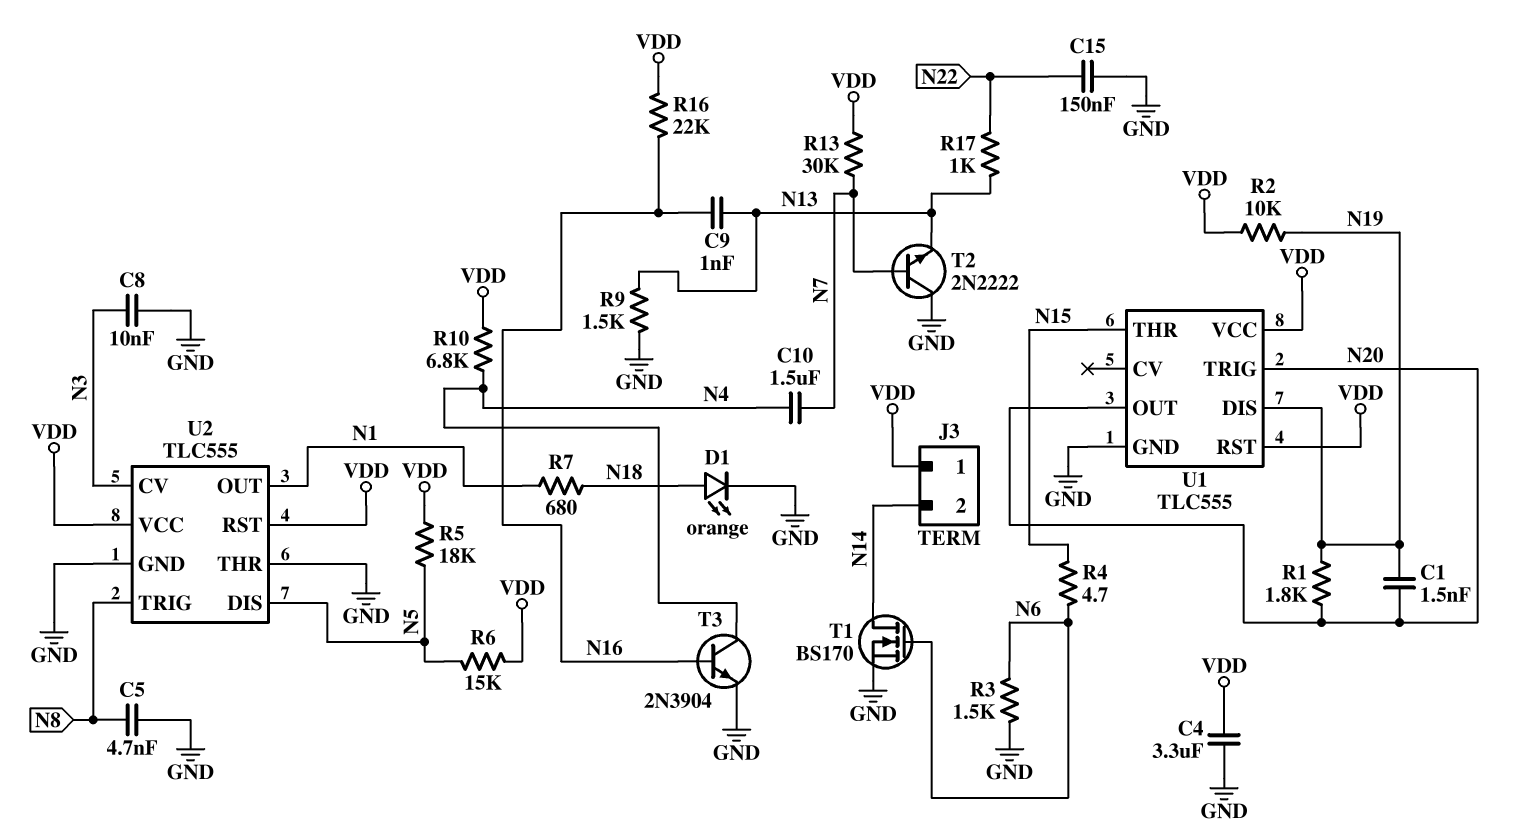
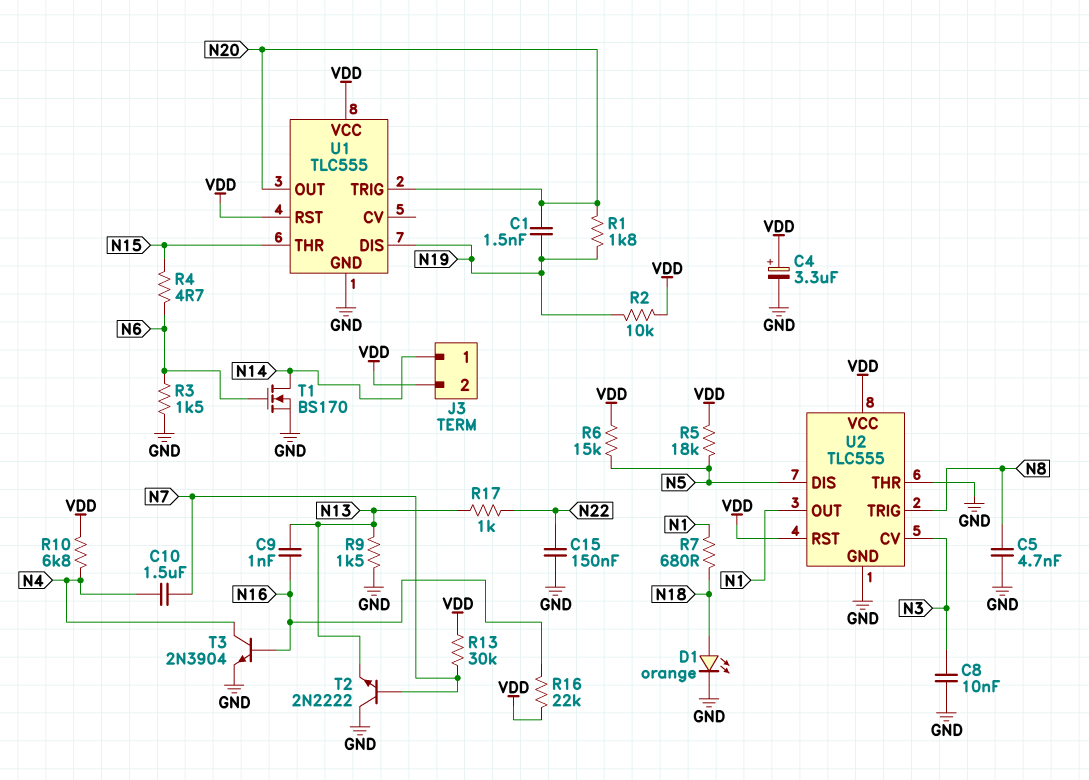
C4: 3.3uF (GND, VDD) -> 3.3uF (plus VDD, minus GND)
J3 pin 1: VDD -> N14
J3 pin 2: N14 -> VDD

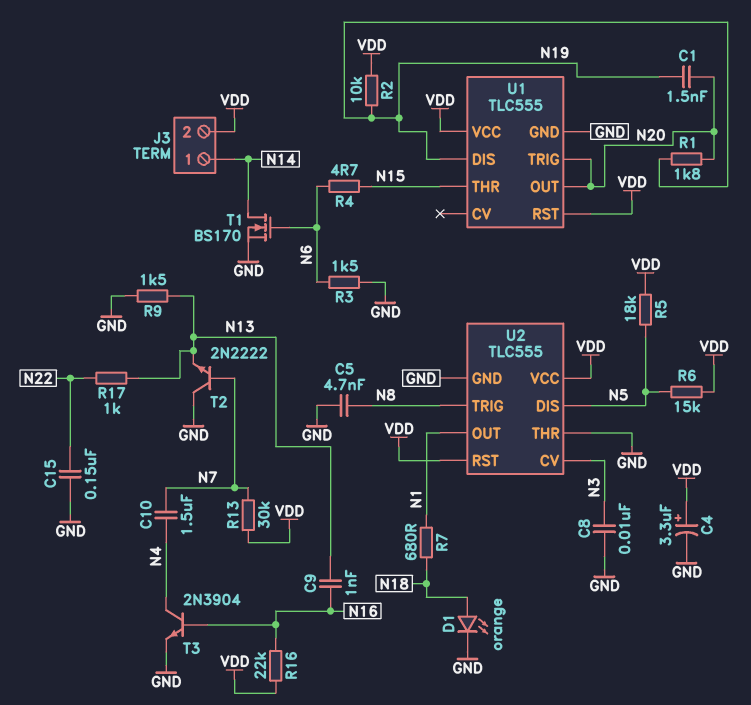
R10: 6.8k (N4, VDD) -> none

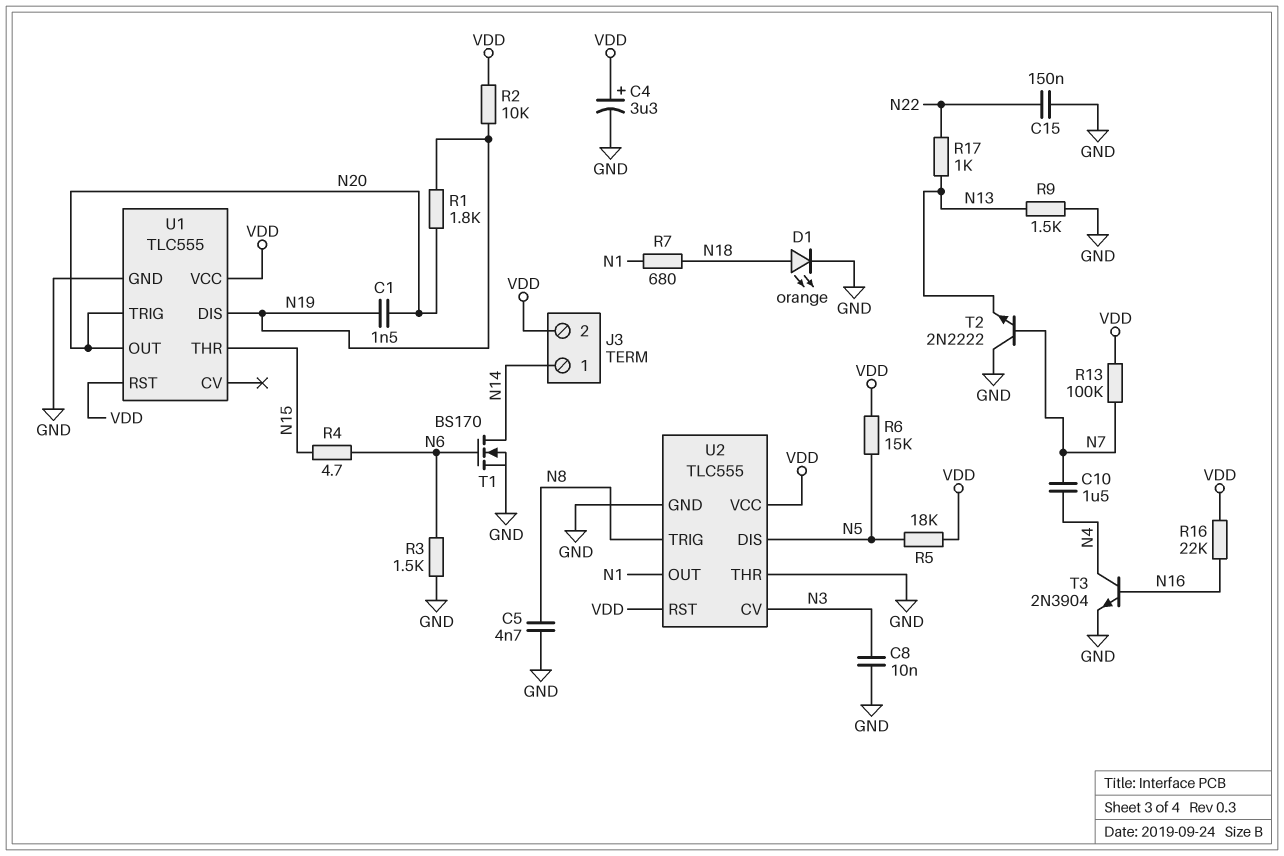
C9: 1nF (N13, N16) -> none
R13: 30k (N7, VDD) -> 100k (N7, VDD)

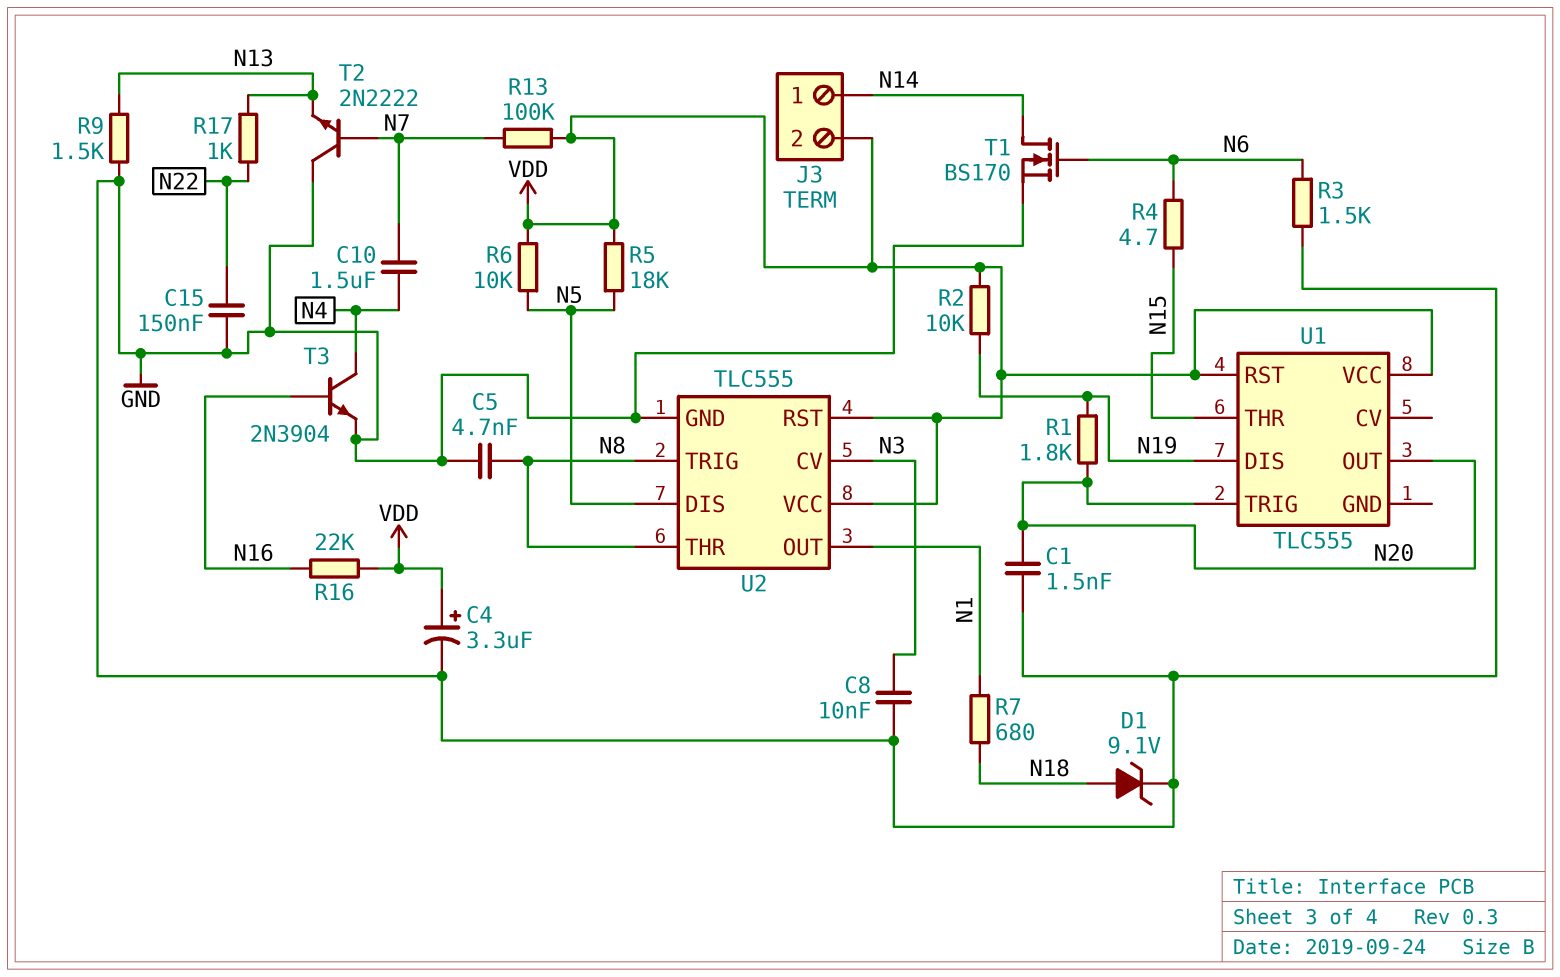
C1: 1.5nF (N19, N20) -> 1.5nF (GND, N20)
D1: LED orange (A N18, K GND) -> zener 9.1V (A N18, K GND)
R6: 15k (N5, VDD) -> 10k (N5, VDD)
U1 pin GND: GND -> none
U2 pin THR: GND -> N8

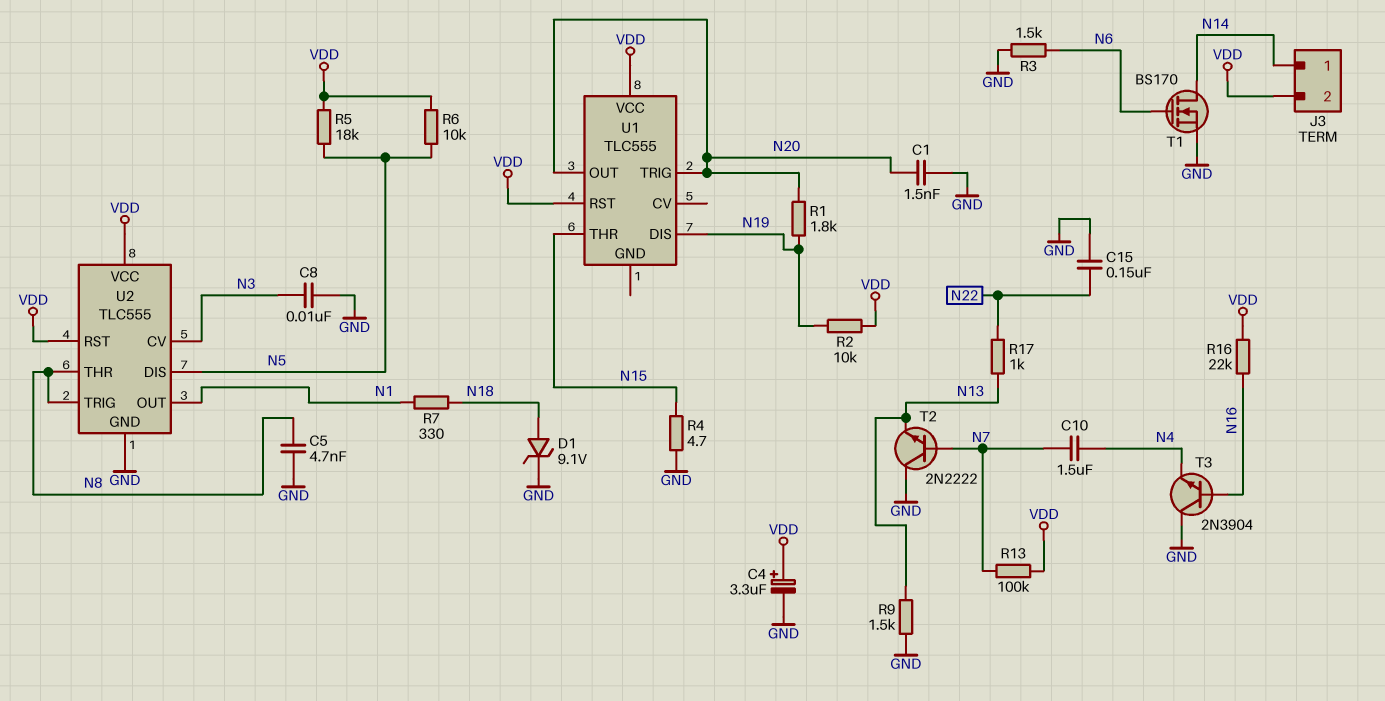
R4: 4.7 (N6, N15) -> 4.7 (GND, N15)
R7: 680 (N1, N18) -> 330 (N1, N18)
T3: NPN 2N3904 (B N16, C N4, E GND) -> NPN 2N3904 (B N16, C GND, E N4)

